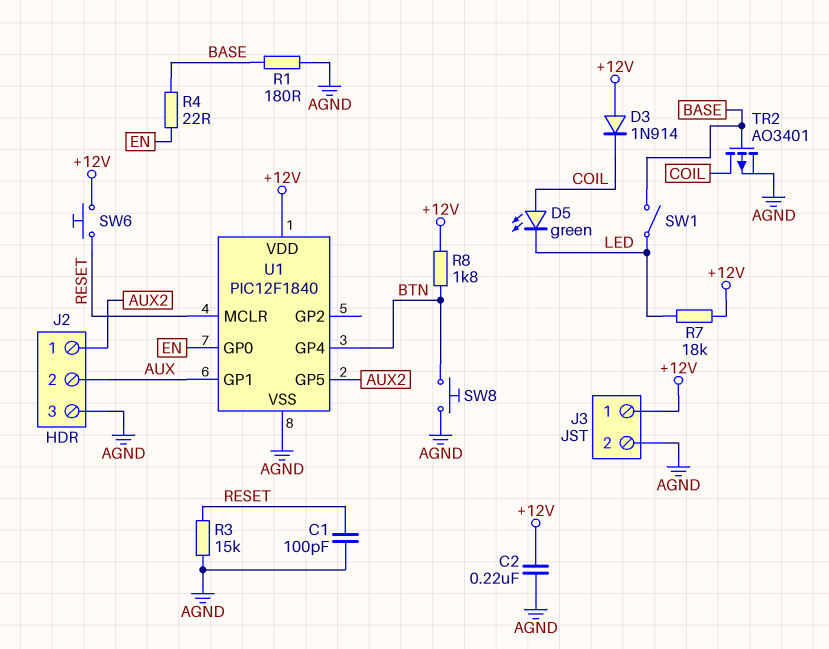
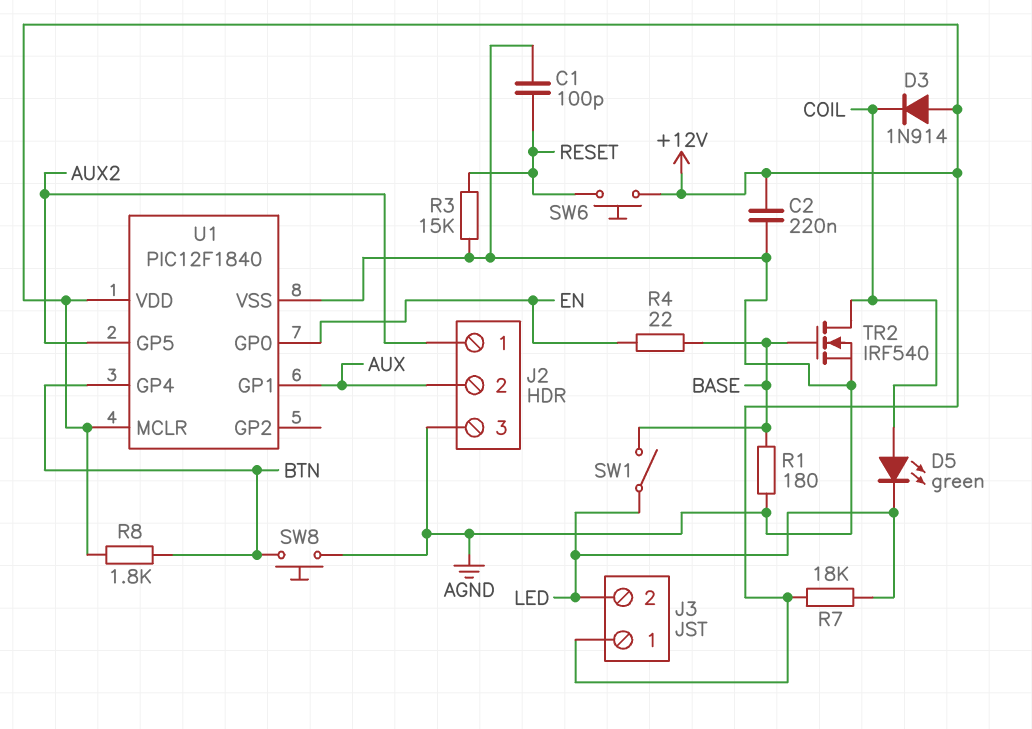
J3 pin 2: AGND -> LED
TR2: PMOS AO3401 (G BASE, D COIL, S AGND) -> NMOS IRF540 (G BASE, D COIL, S AGND)
U1 pin MCLR: RESET -> +12V

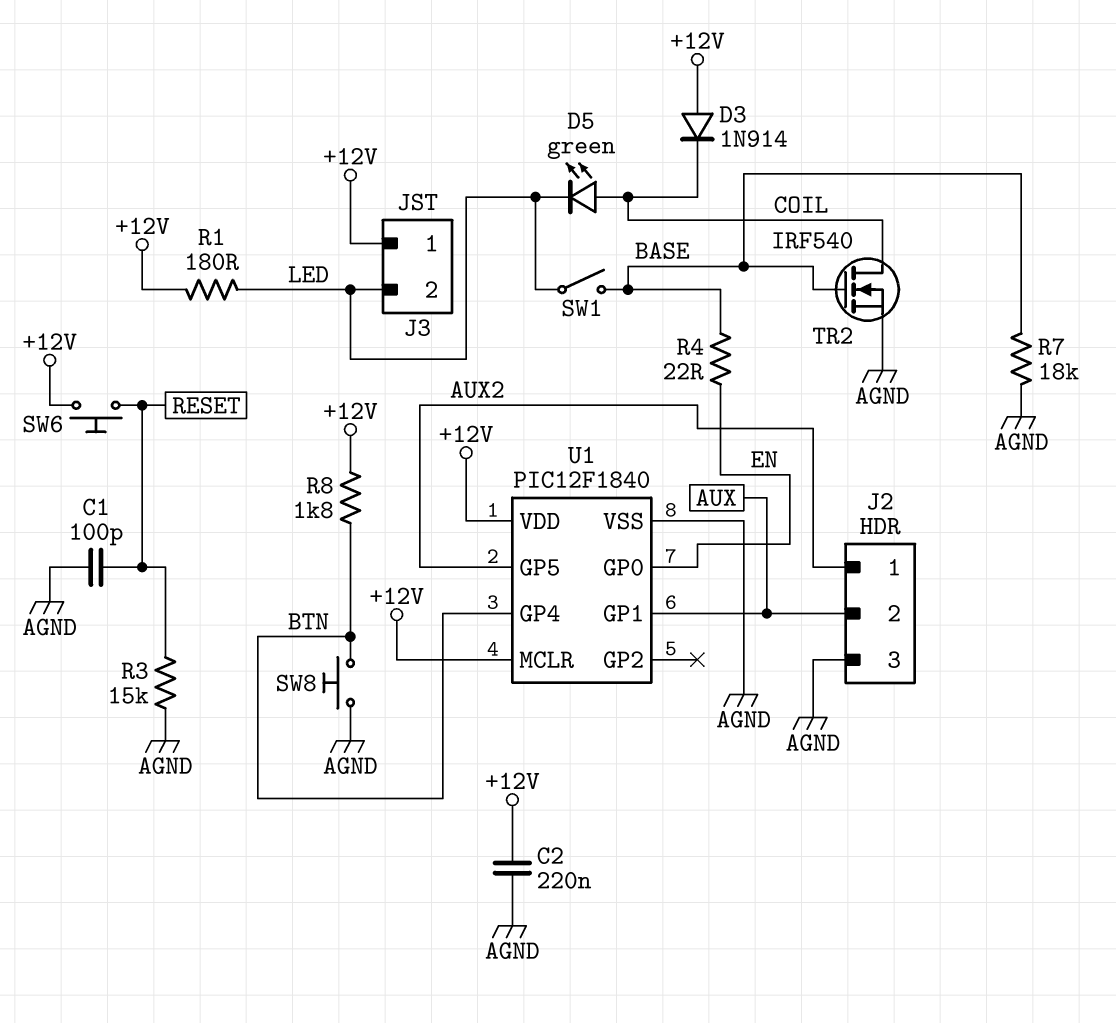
R1: 180 (AGND, BASE) -> 180 (+12V, LED)
R7: 18k (+12V, LED) -> 18k (AGND, BASE)

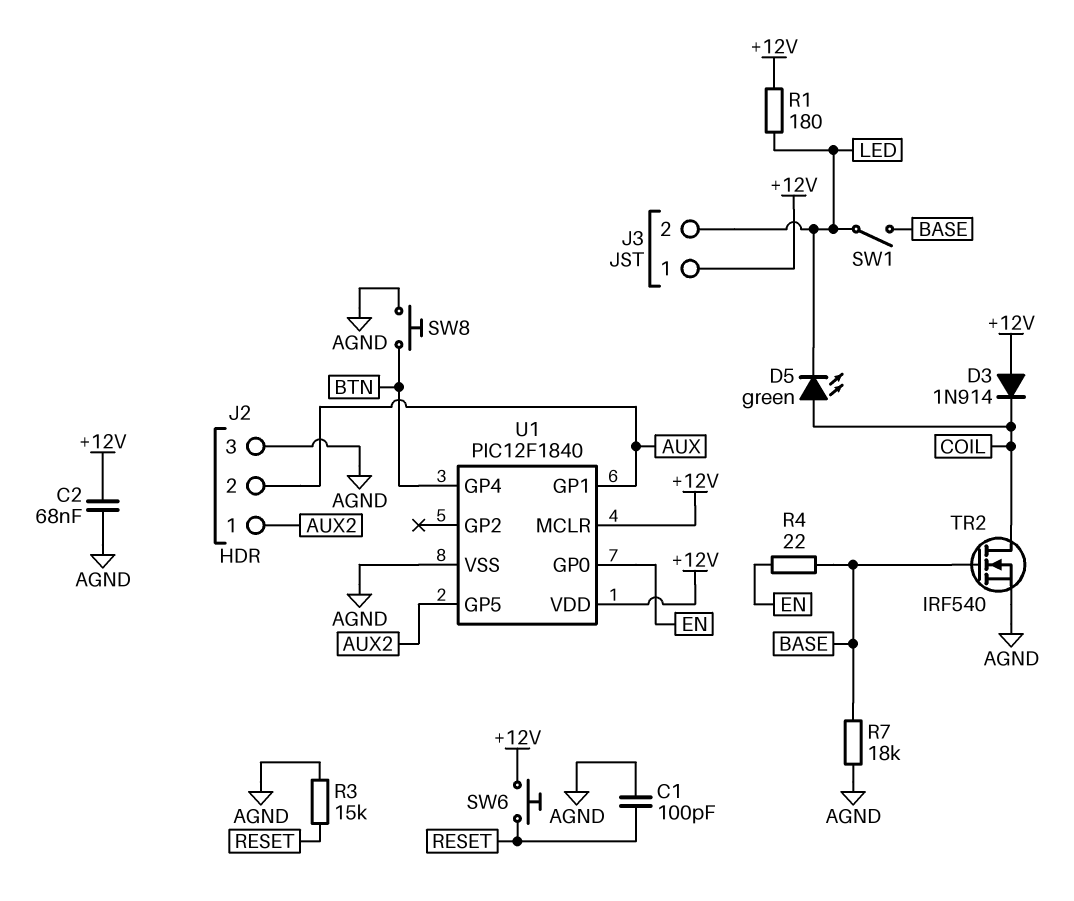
C2: 220nF (+12V, AGND) -> 68nF (+12V, AGND)
R8: 1.8k (+12V, BTN) -> none

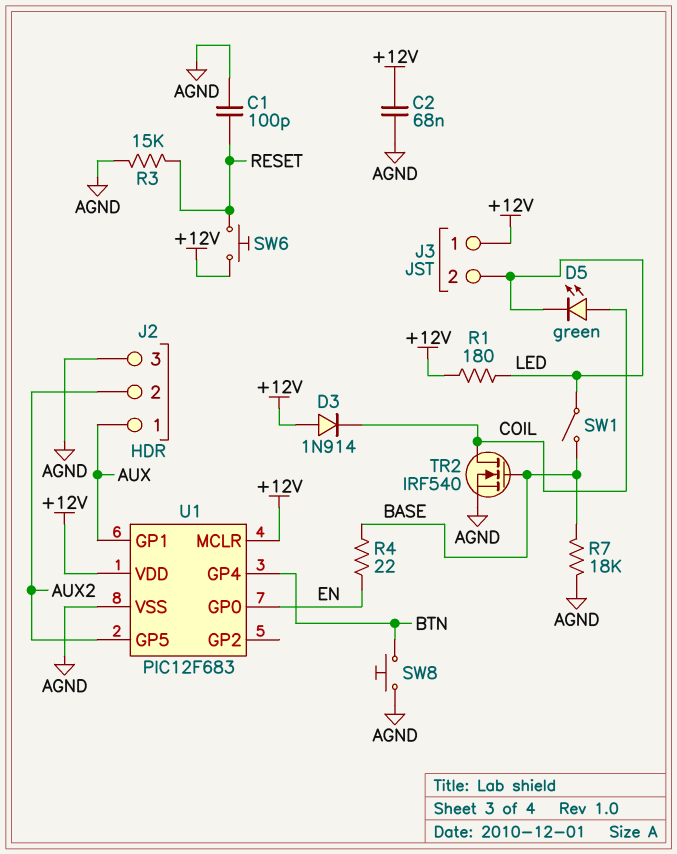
J2 pin 1: AUX2 -> AUX
J2 pin 2: AUX -> AUX2
U1: PIC12F1840 -> PIC12F683

